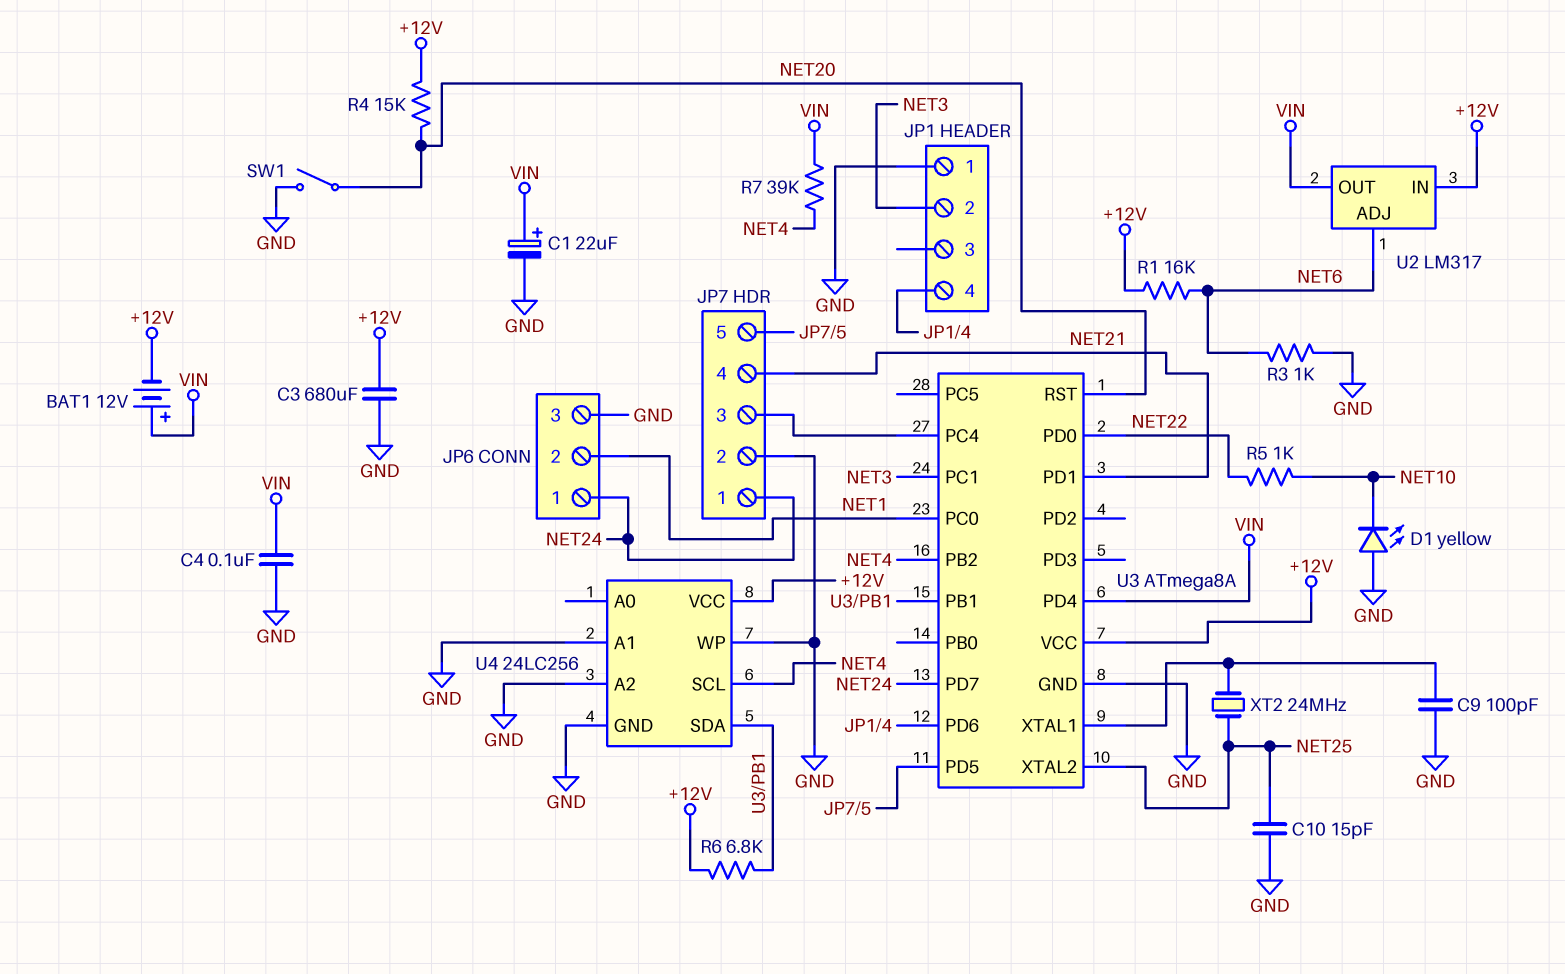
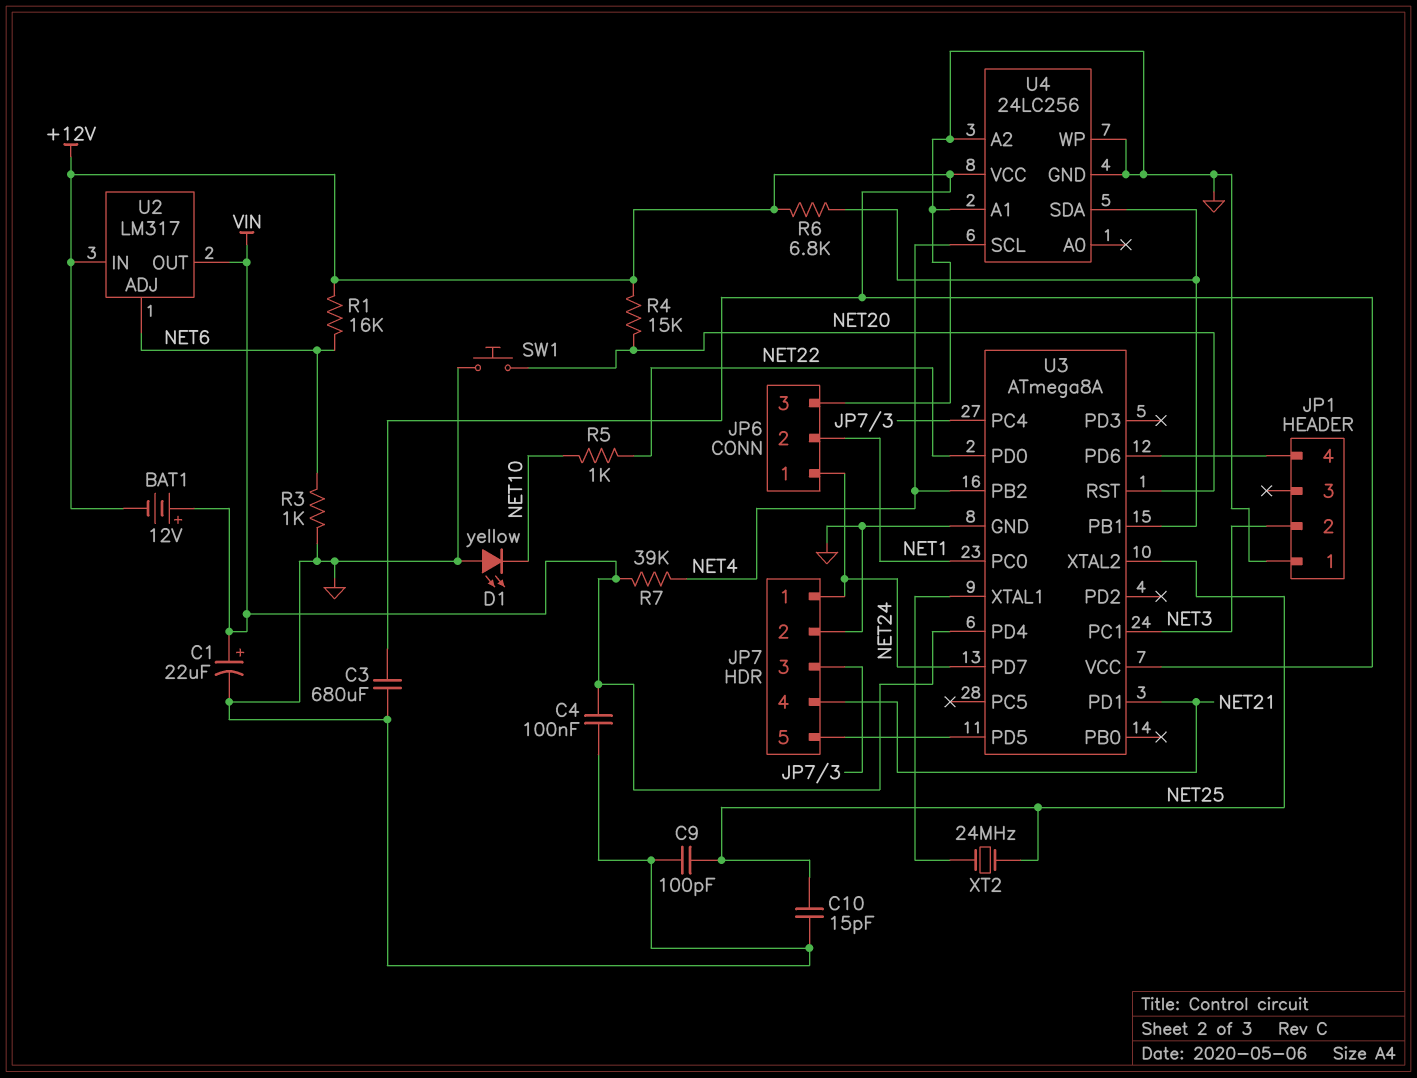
C9: 100pF (GND, U3/XTAL1) -> 100pF (GND, NET25)
SW1: switch (GND, NET20) -> button (GND, NET20)

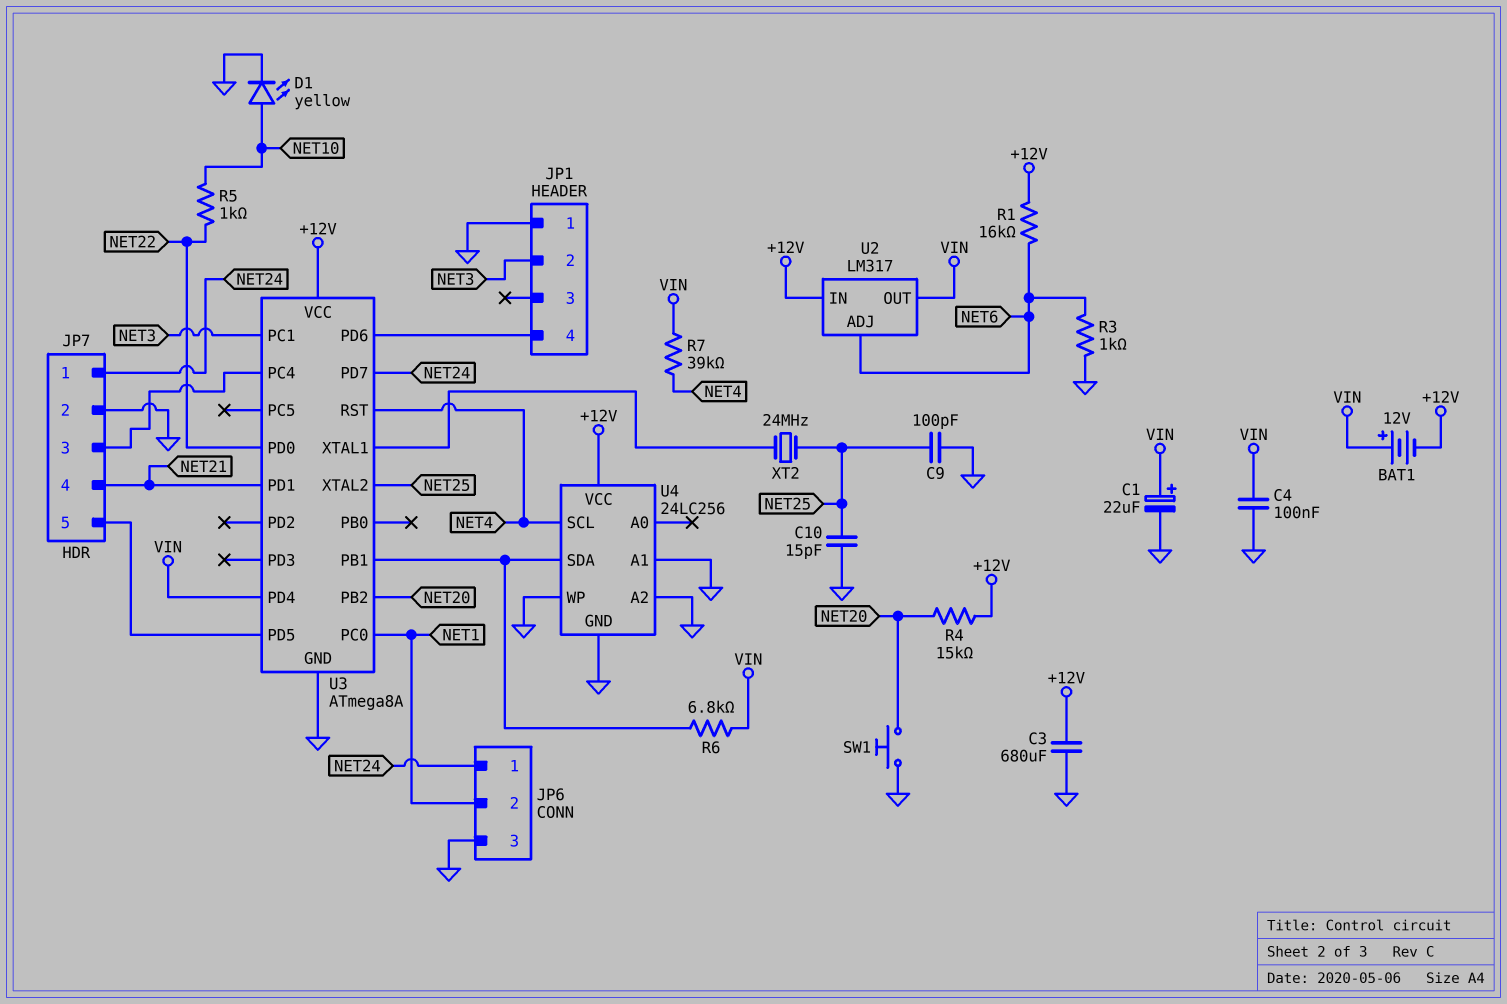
D1: LED yellow (A GND, K NET10) -> LED yellow (A NET10, K GND)
R6: 6.8k (+12V, U3/PB1) -> 6.8k (U3/PB1, VIN)
U3 pin PB2: NET4 -> NET20
U3 pin RST: NET20 -> NET4

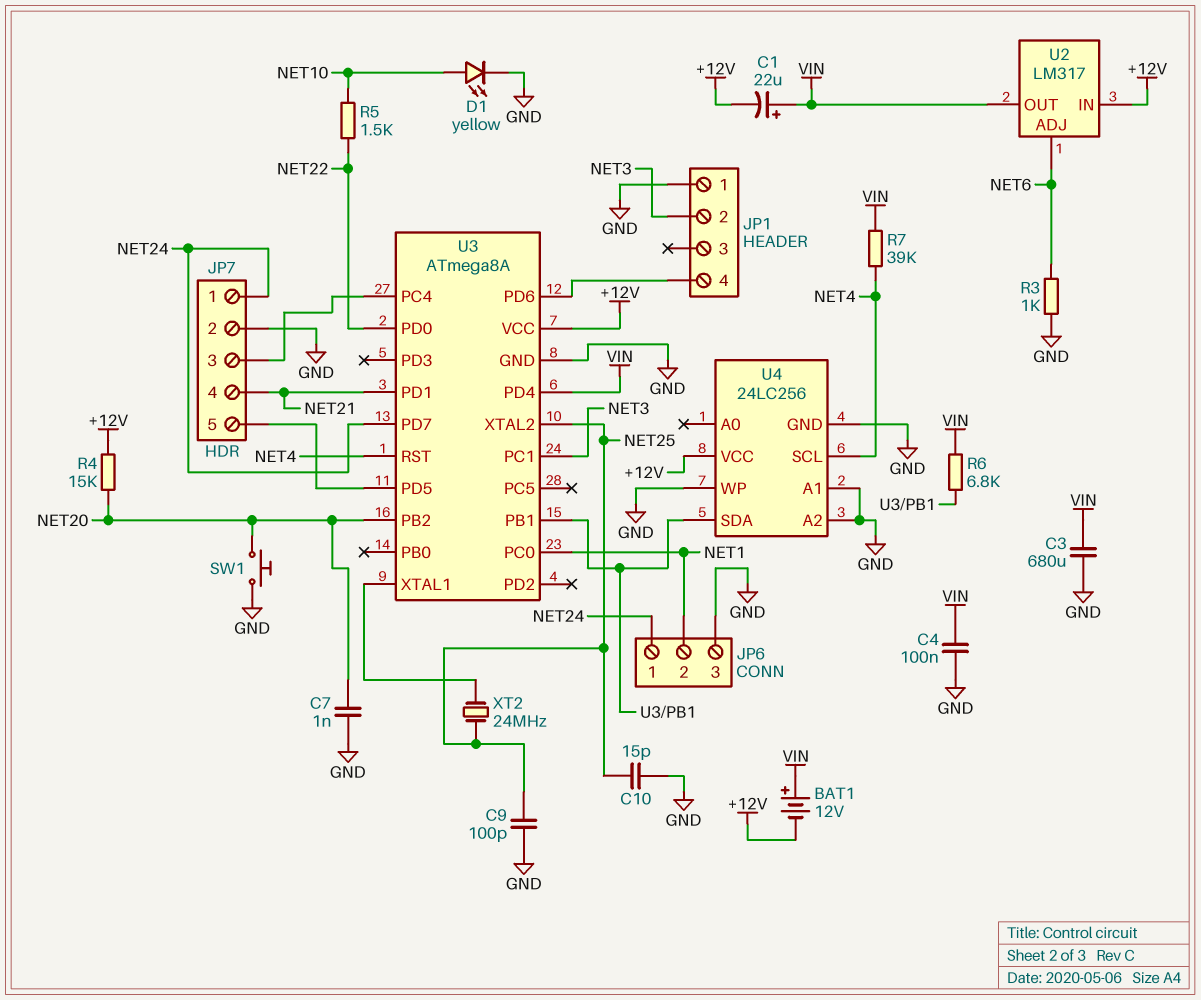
C1: 22uF (plus VIN, minus GND) -> 22uF (plus VIN, minus +12V)
C3: 680uF (+12V, GND) -> 680uF (GND, VIN)
C7: none -> 1nF (GND, NET20)
R1: 16k (+12V, NET6) -> none
R5: 1k (NET10, NET22) -> 1.5k (NET10, NET22)

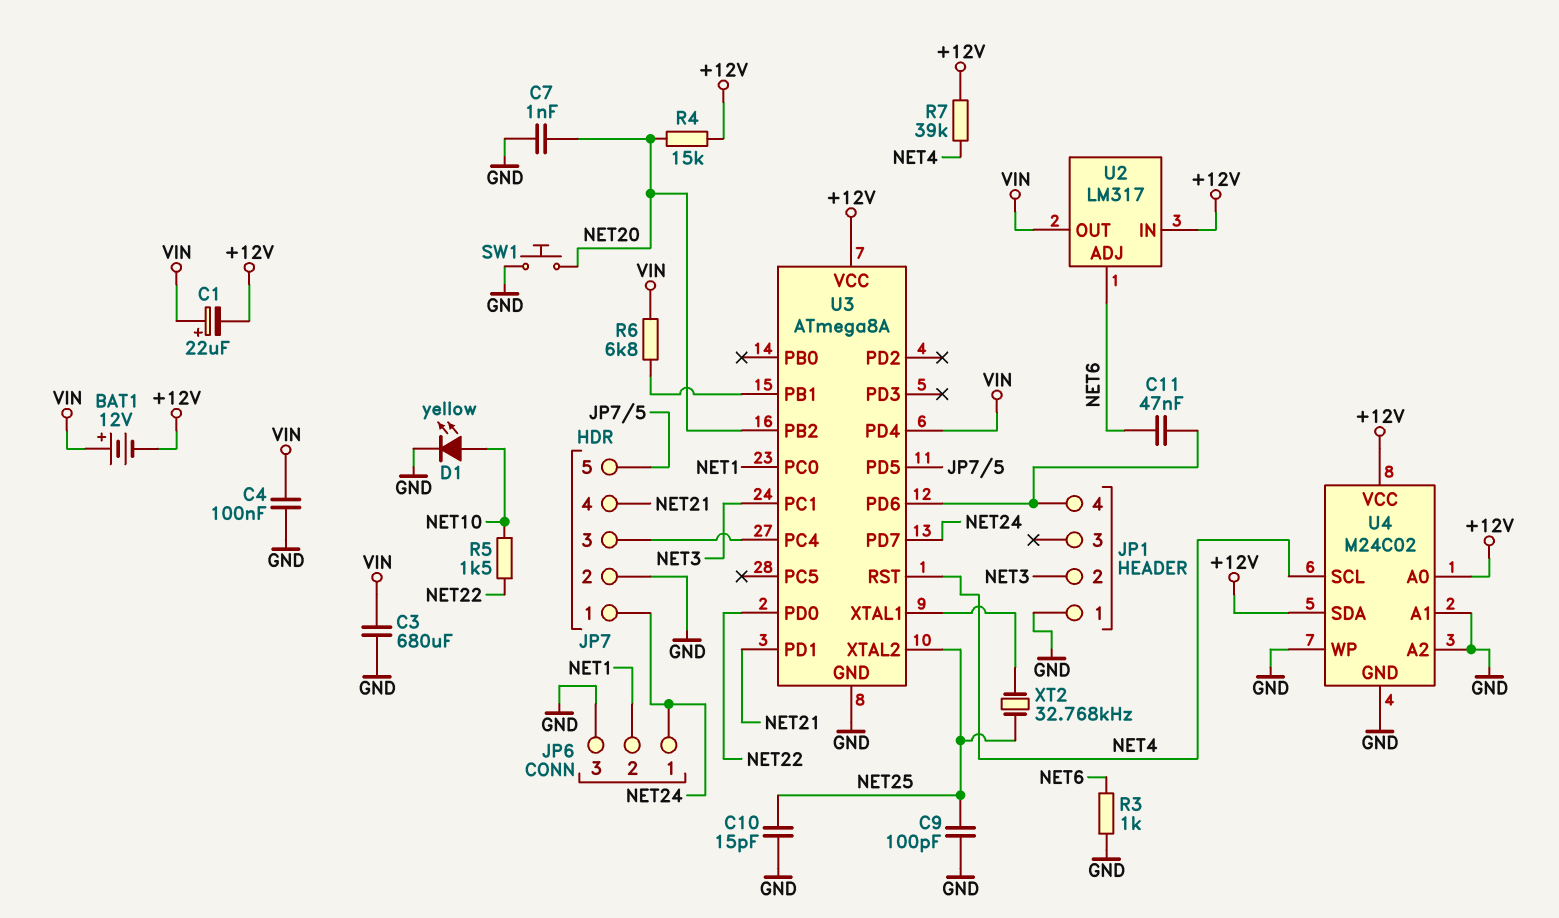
C11: none -> 47nF (JP1/4, NET6)
R7: 39k (NET4, VIN) -> 39k (+12V, NET4)
U4: 24LC256 -> M24C02
U4 pin A0: none -> +12V
U4 pin SDA: U3/PB1 -> +12V
XT2: 24MHz (NET25, U3/XTAL1) -> 32.768kHz (NET25, U3/XTAL1)

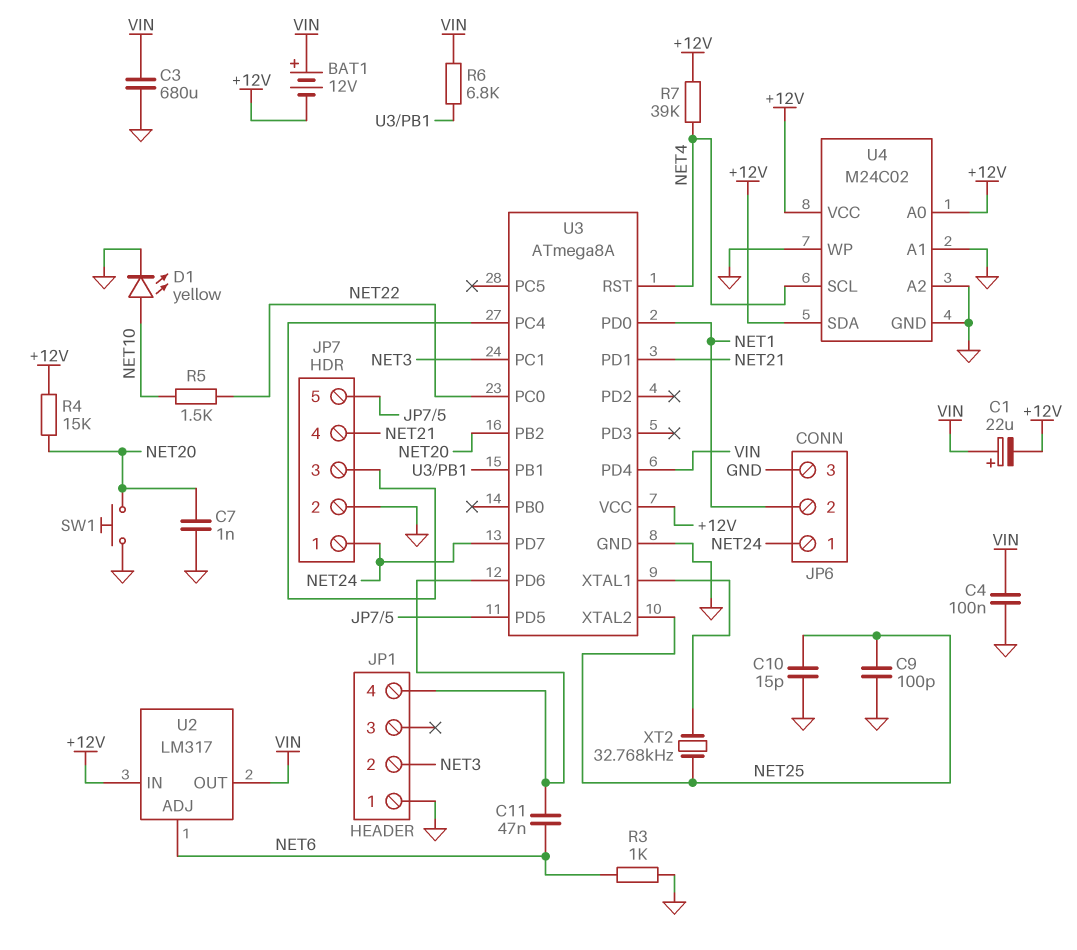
U3 pin PC0: NET1 -> NET22
U3 pin PD0: NET22 -> NET1

